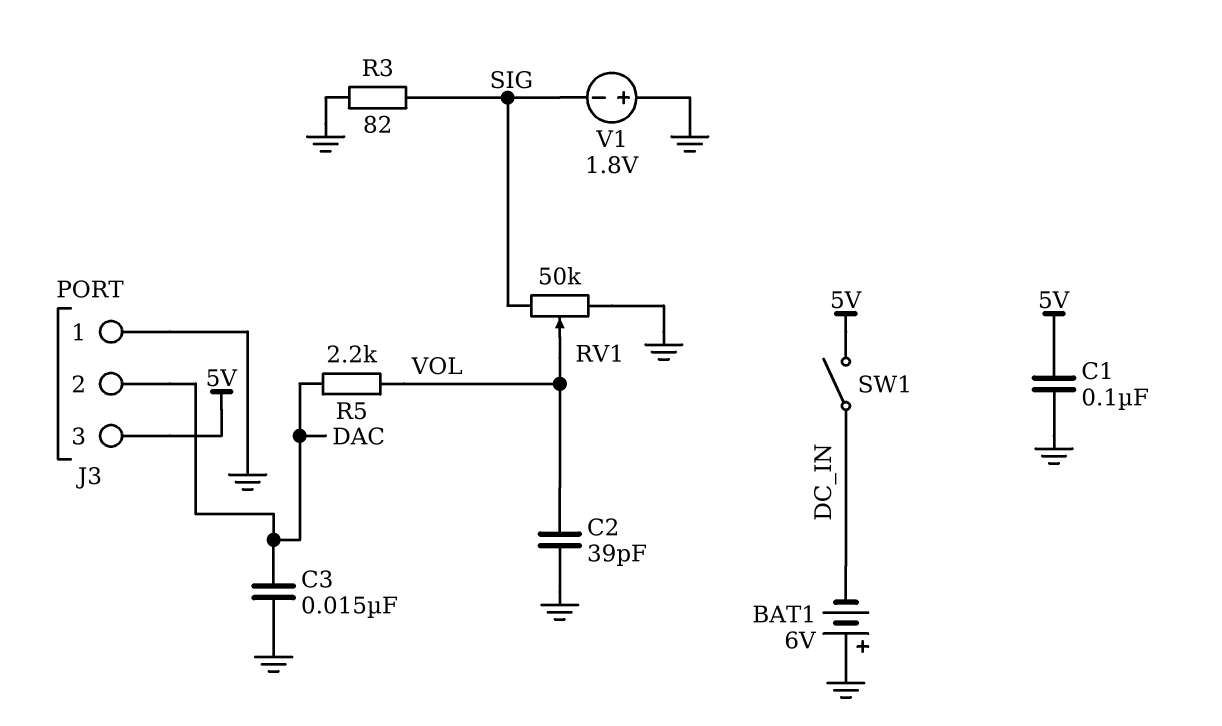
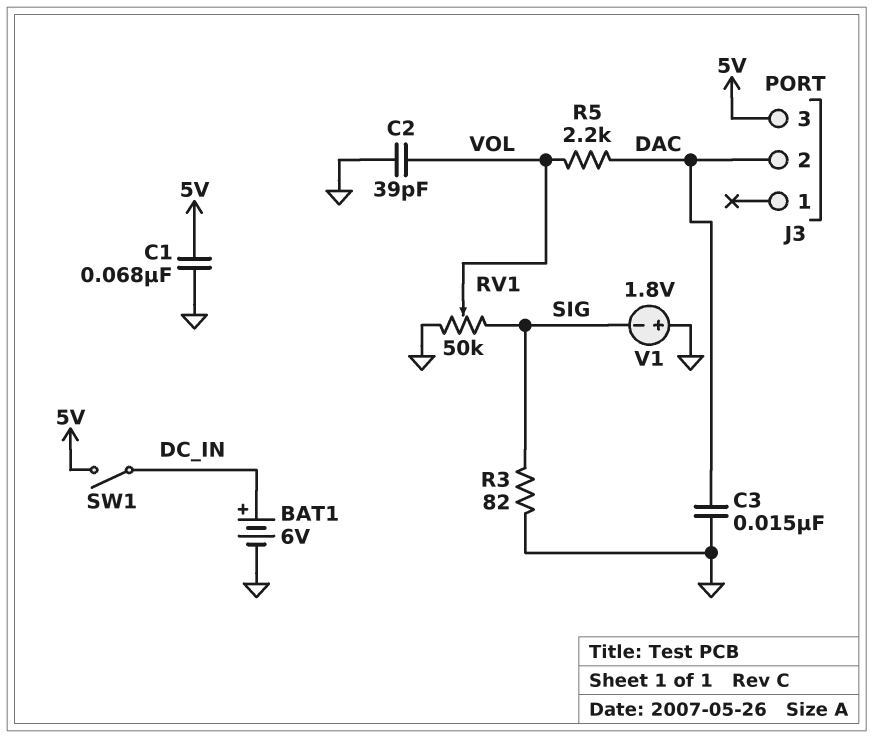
BAT1: 6V (plus GND, minus DC_IN) -> 6V (plus DC_IN, minus GND)
C1: 100nF (5V, GND) -> 68nF (5V, GND)
J3 pin 1: GND -> none

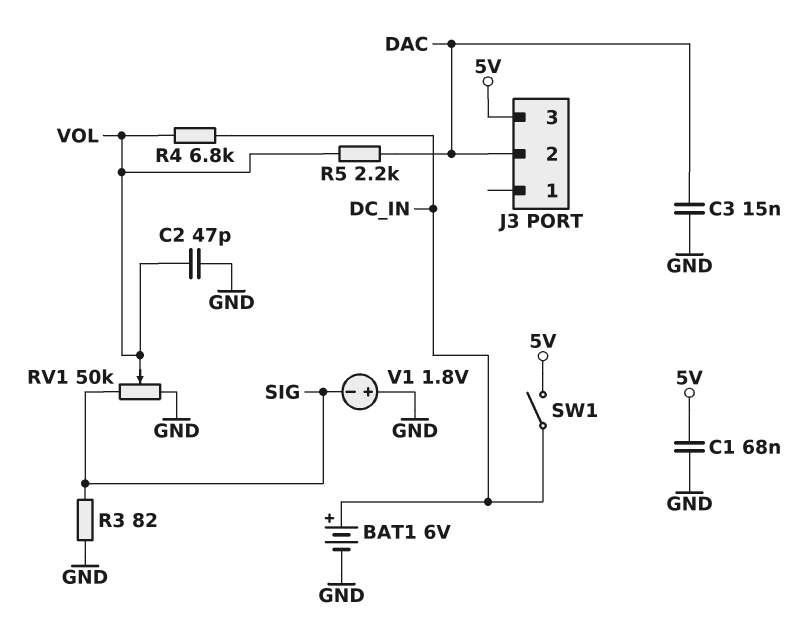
C2: 39pF (GND, VOL) -> 47pF (GND, VOL)
R4: none -> 6.8k (DC_IN, VOL)

